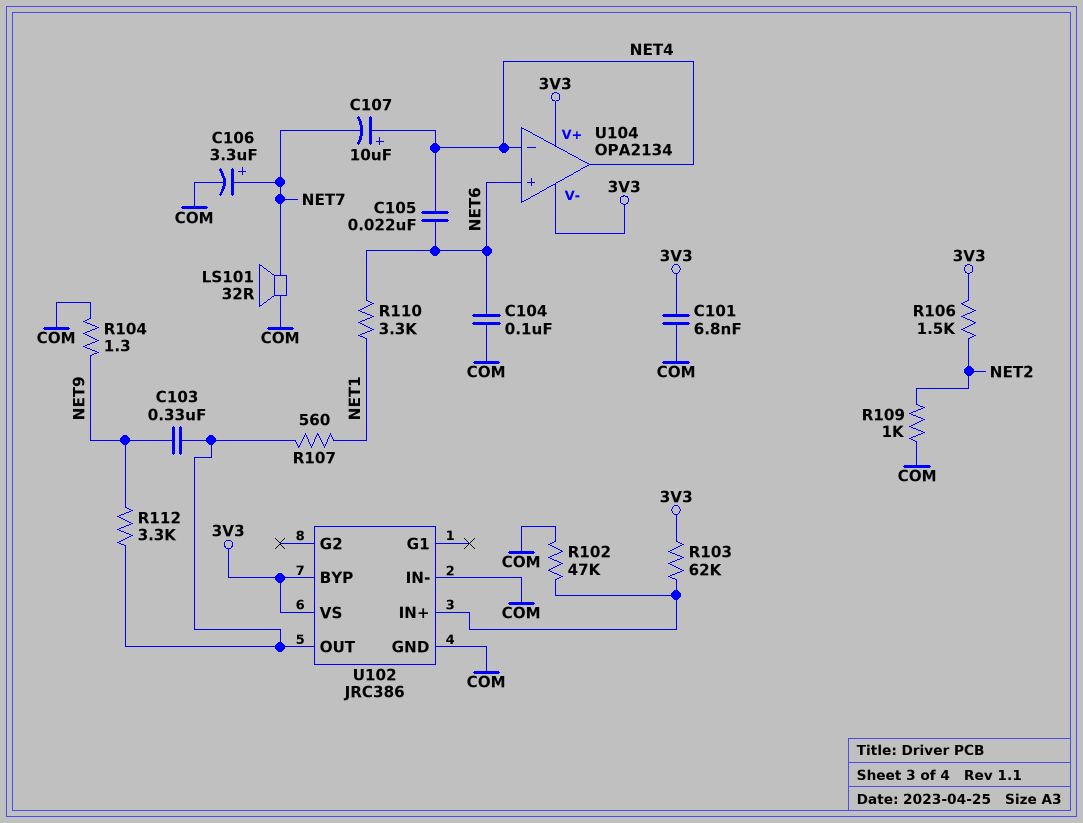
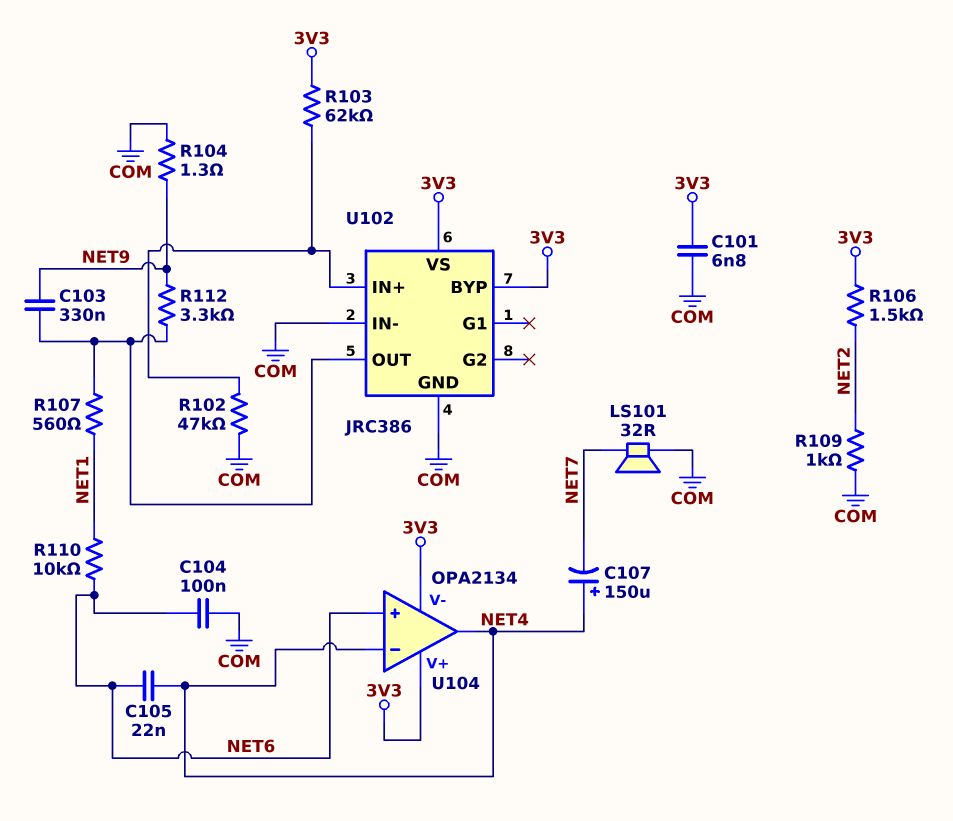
C106: 3.3uF (plus NET7, minus COM) -> none
C107: 10uF (plus NET4, minus NET7) -> 150uF (plus NET4, minus NET7)
R110: 3.3k (NET1, NET6) -> 10k (NET1, NET6)

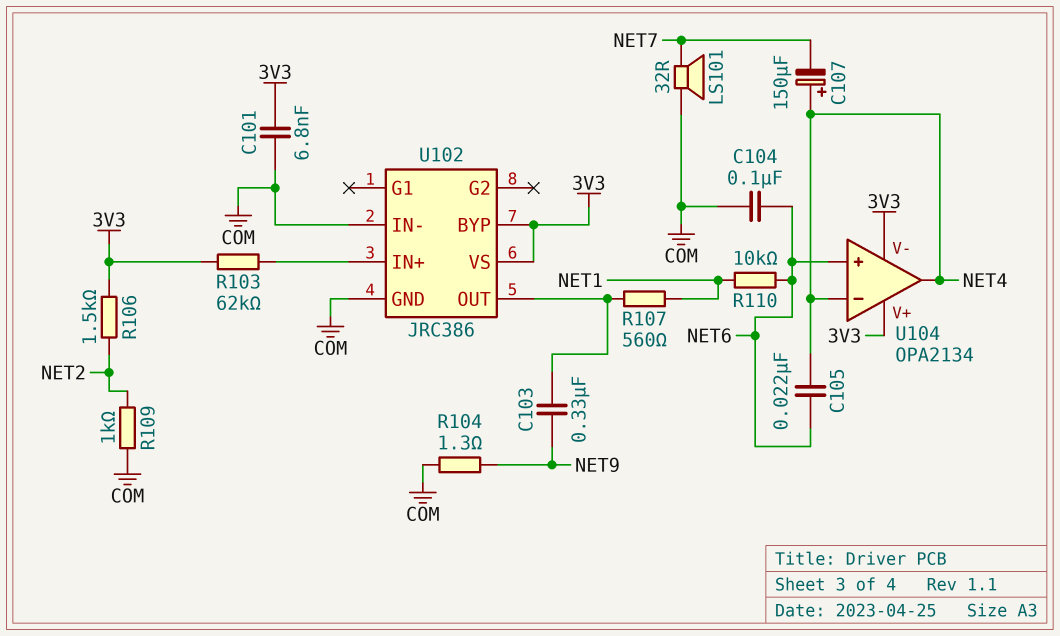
R102: 47k (COM, U102/IN+) -> none
R112: 3.3k (NET9, U102/OUT) -> none

